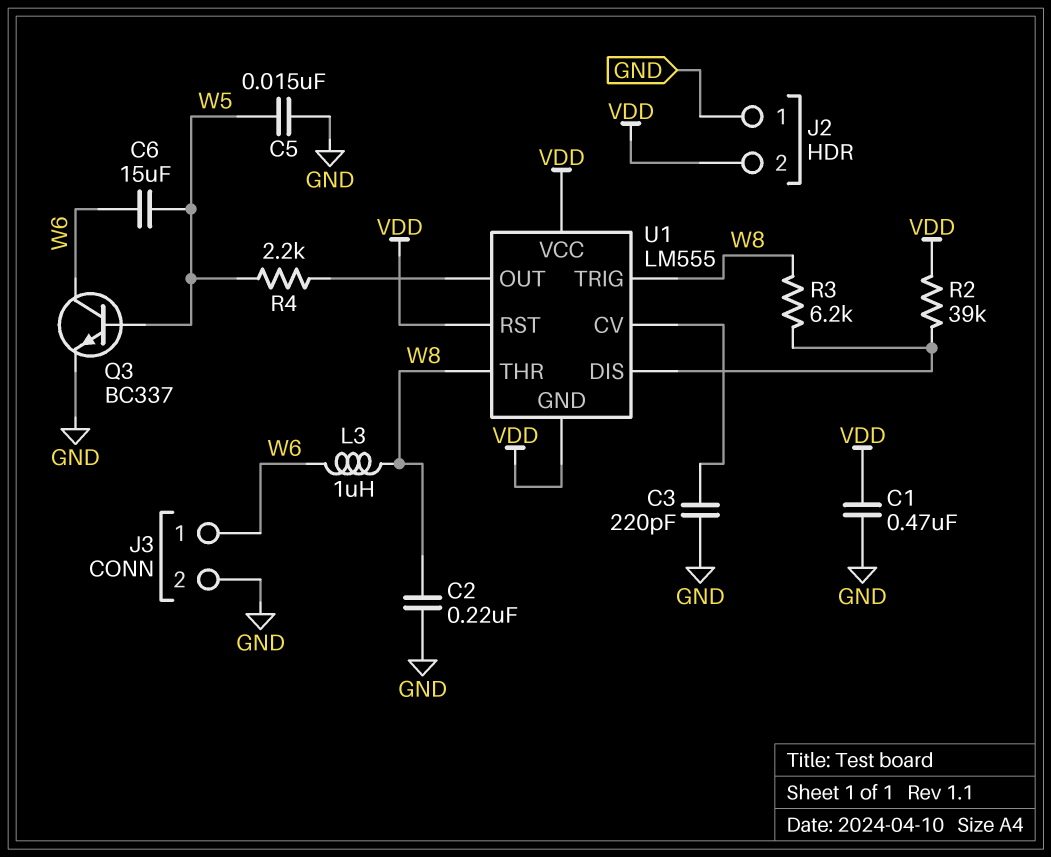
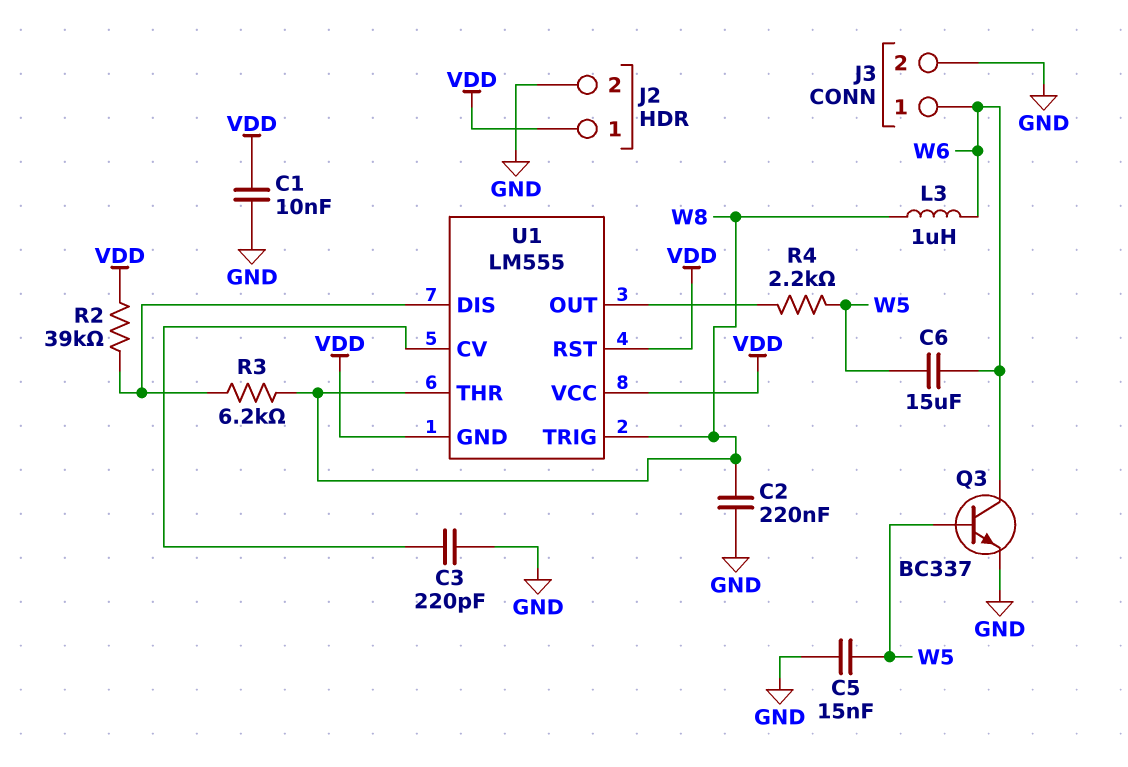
C1: 470nF (GND, VDD) -> 10nF (GND, VDD)
J2 pin 1: GND -> VDD
J2 pin 2: VDD -> GND

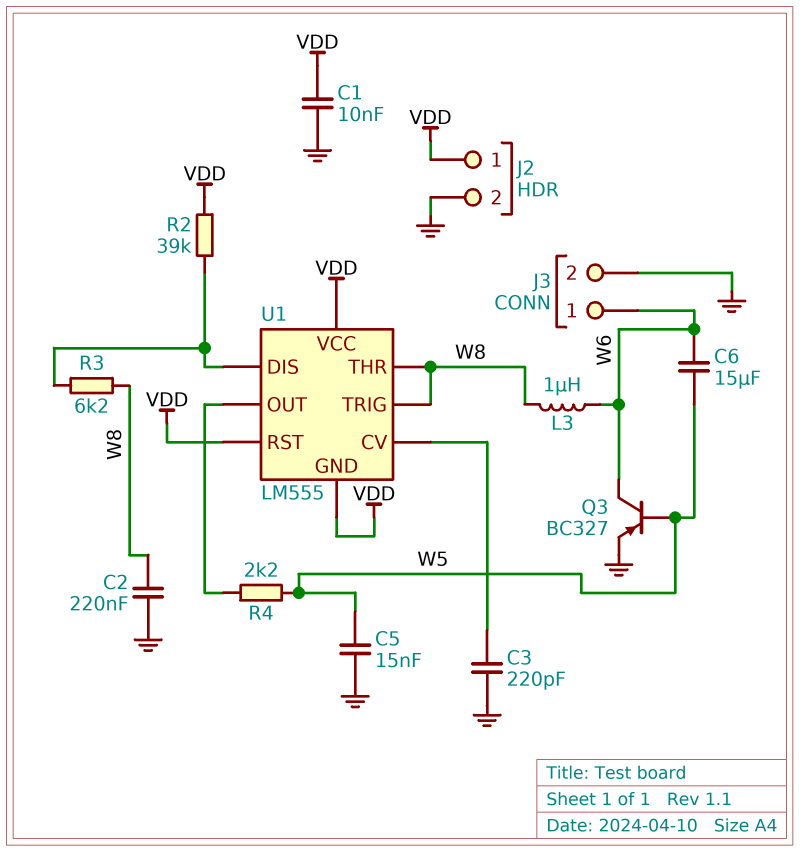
Q3: NPN BC337 (B W5, C W6, E GND) -> PNP BC327 (B W5, C W6, E GND)

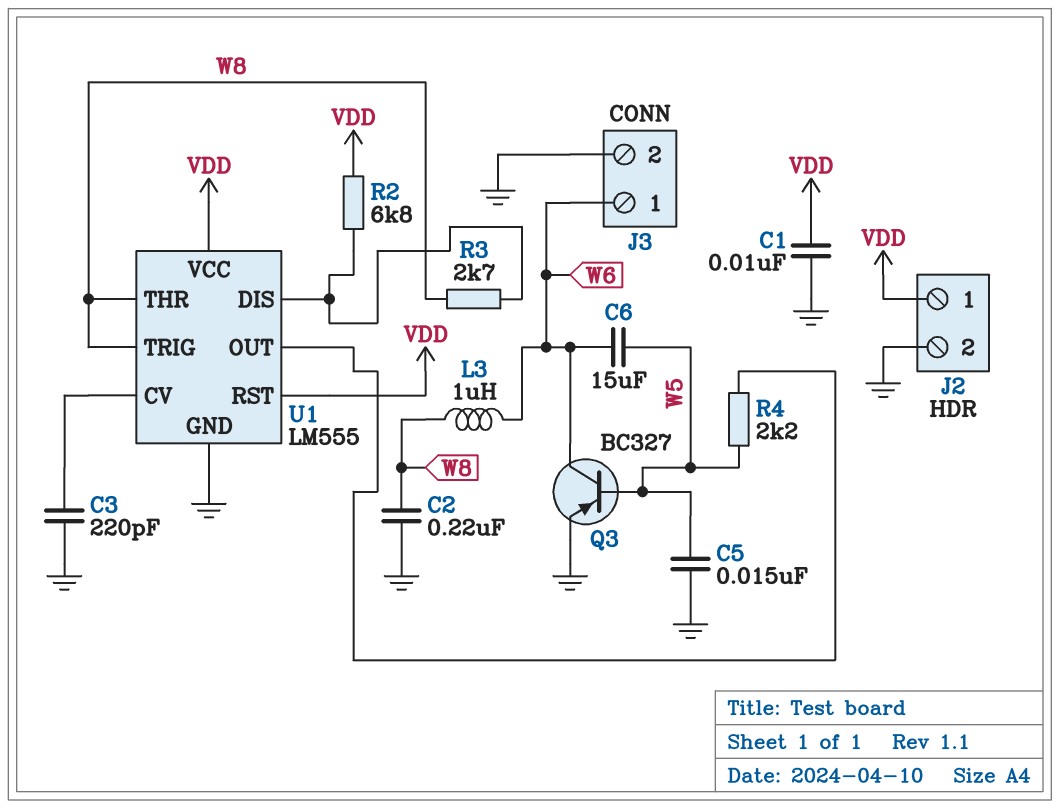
R2: 39k (U1/DIS, VDD) -> 6.8k (U1/DIS, VDD)
R3: 6.2k (U1/DIS, W8) -> 2.7k (U1/DIS, W8)
U1 pin GND: VDD -> GND

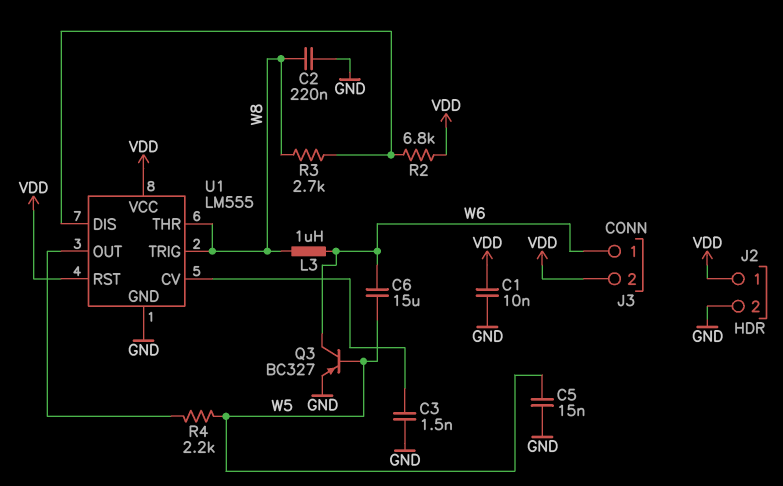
C3: 220pF (GND, U1/CV) -> 1.5nF (GND, U1/CV)
J3 pin 2: GND -> VDD

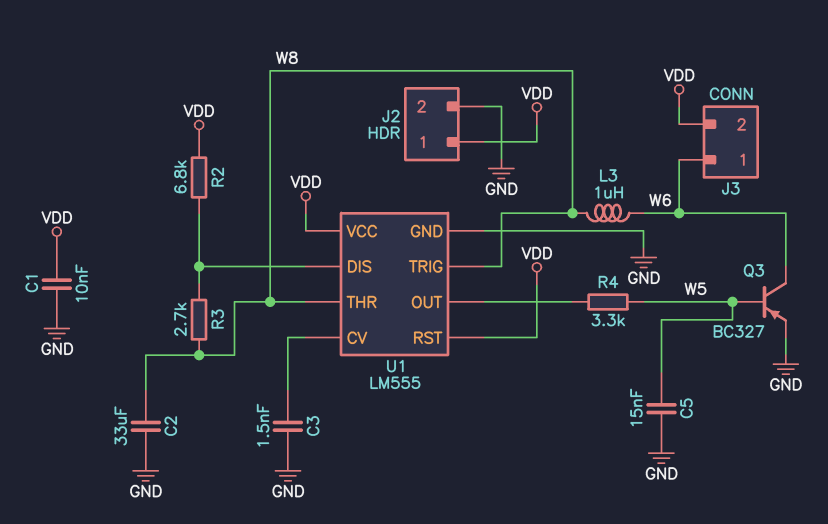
C2: 220nF (GND, W8) -> 33uF (GND, W8)
C6: 15uF (W5, W6) -> none
R4: 2.2k (U1/OUT, W5) -> 3.3k (U1/OUT, W5)

